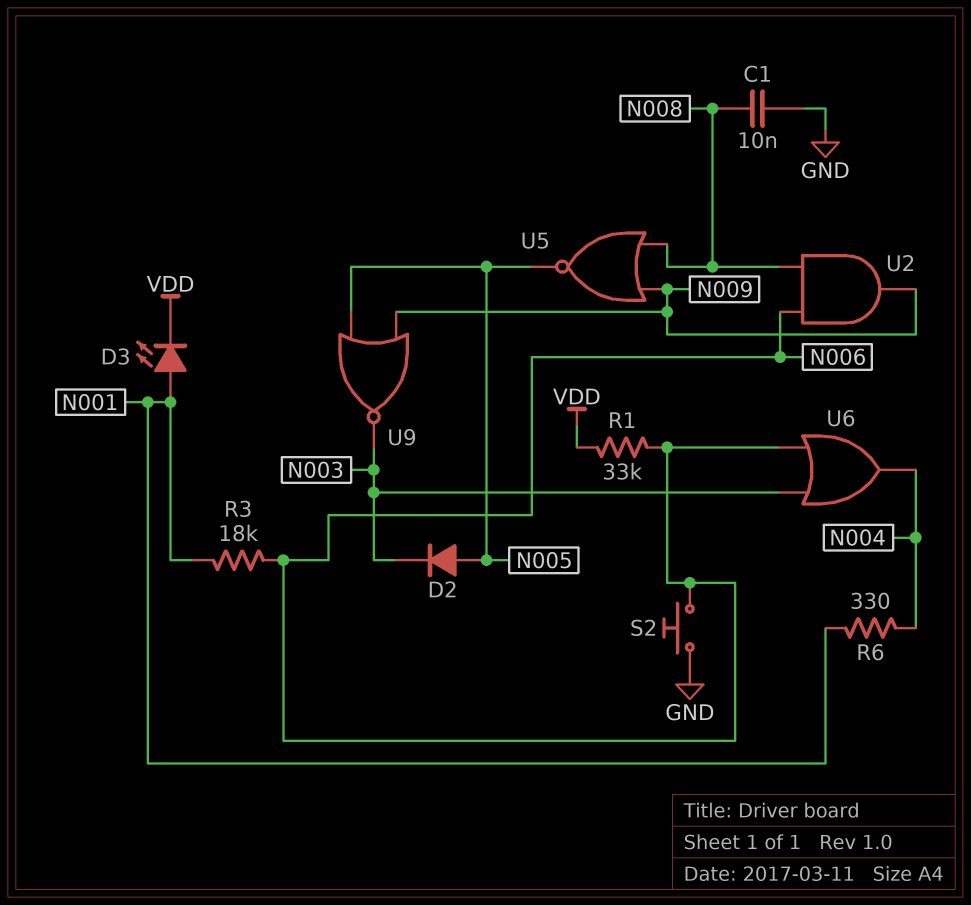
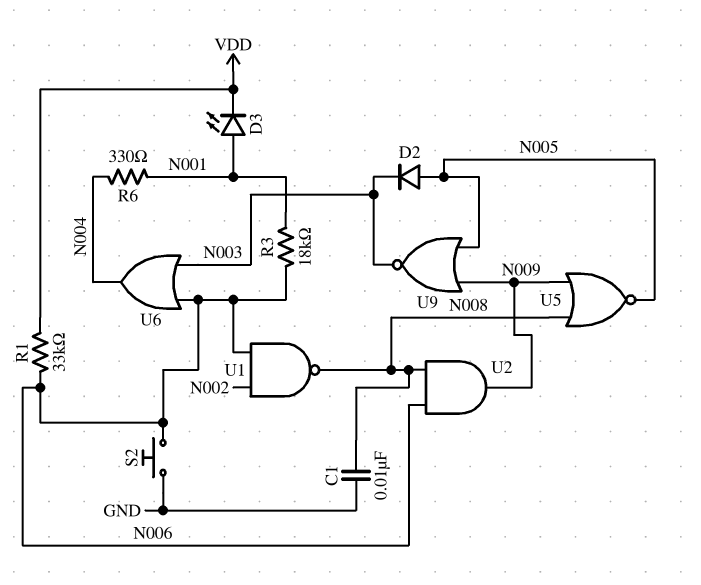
U1: none -> NAND (in N002, in N006, out N008)

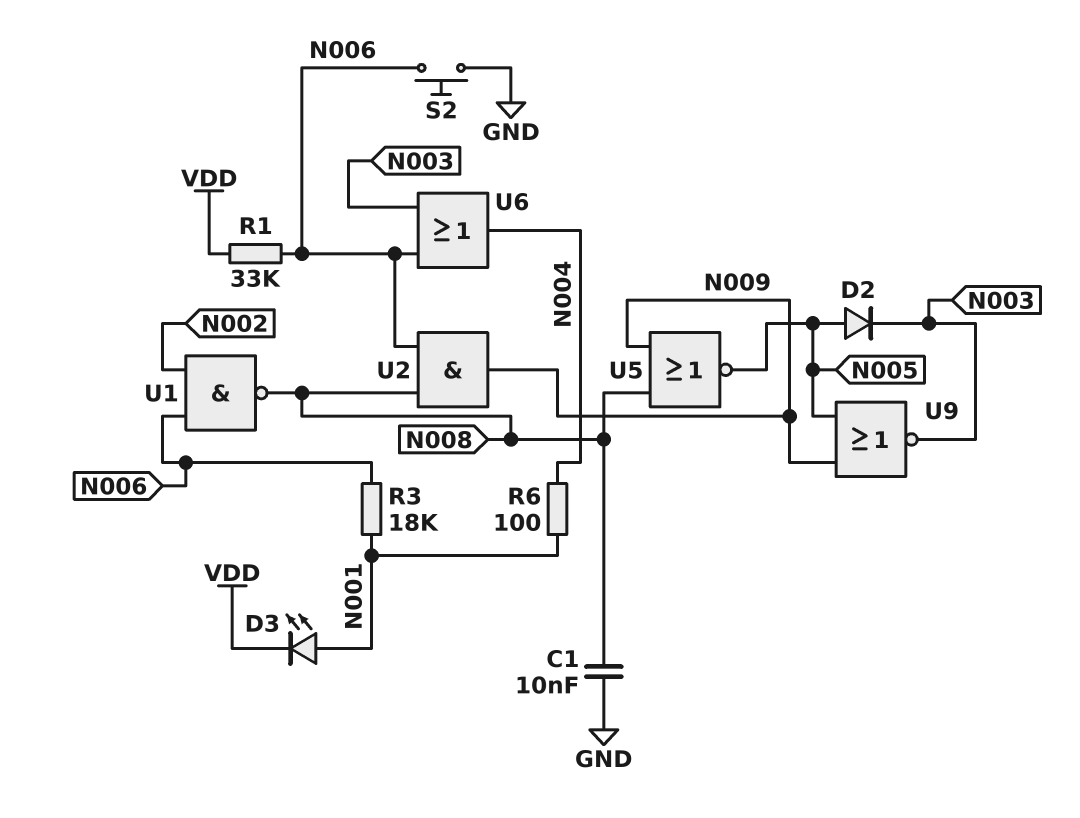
R6: 330 (N001, N004) -> 100 (N001, N004)

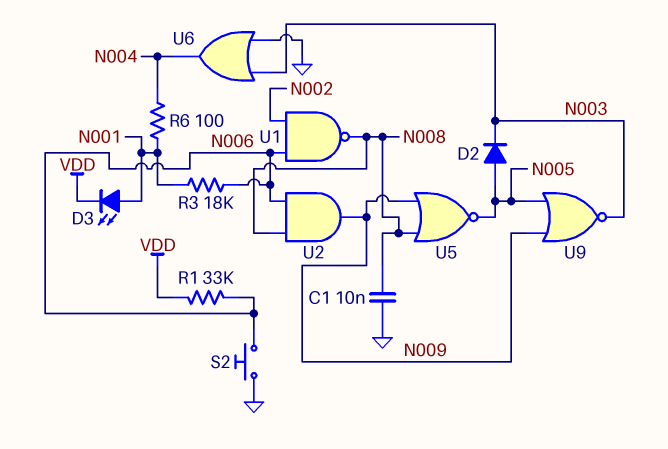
U6: OR (in N003, in N006, out N004) -> OR (in GND, in N003, out N004)

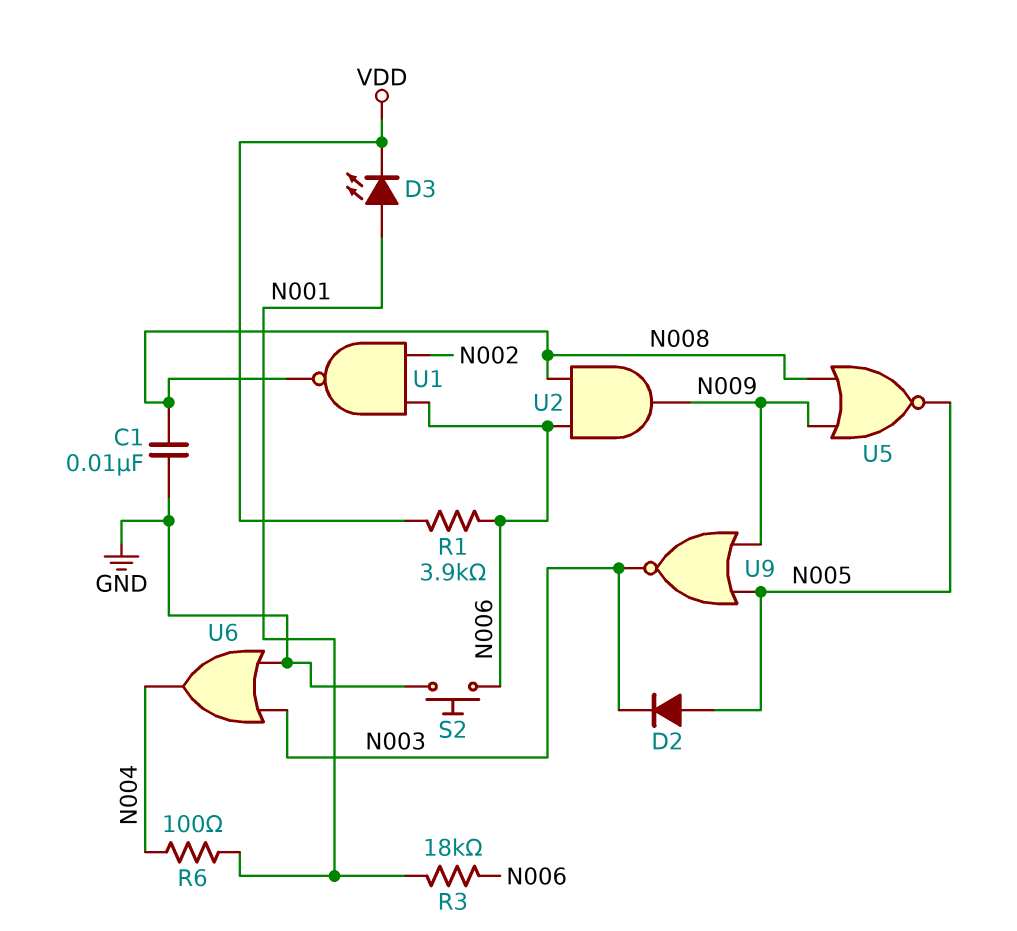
R1: 33k (N006, VDD) -> 3.9k (N006, VDD)

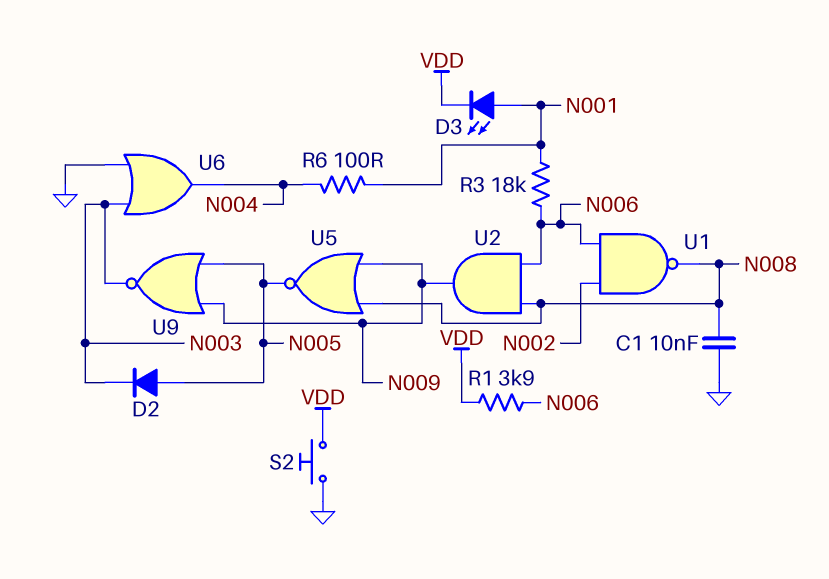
S2: button (GND, N006) -> button (GND, VDD)

